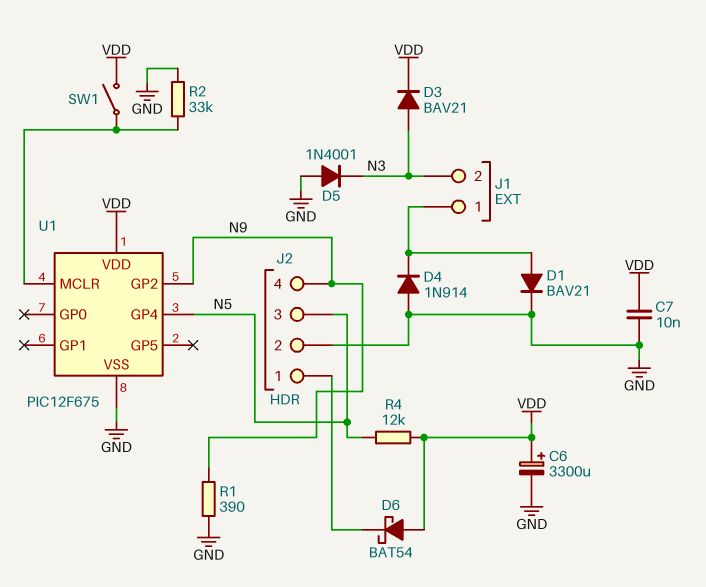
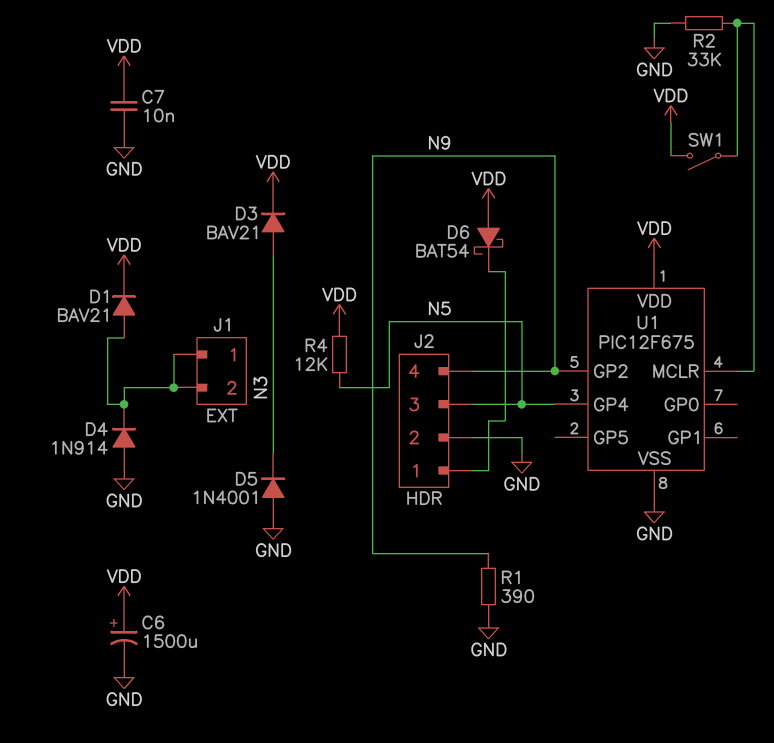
C6: 3300uF (plus VDD, minus GND) -> 1500uF (plus VDD, minus GND)
D1: diode BAV21 (A J1/1, K GND) -> diode BAV21 (A J1/1, K VDD)
J1 pin 2: N3 -> J1/1

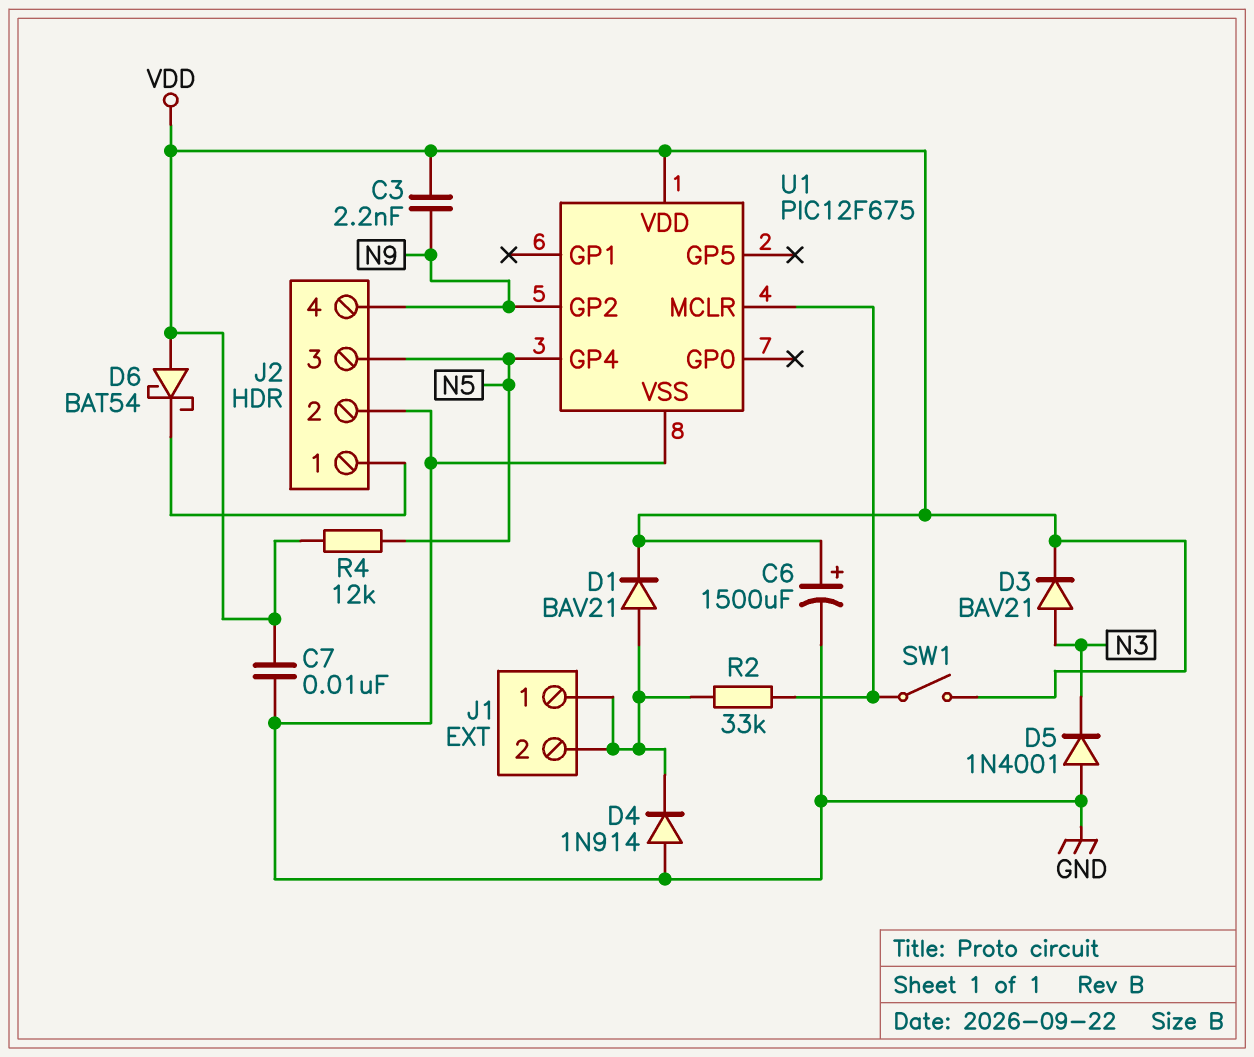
C3: none -> 2.2nF (N9, VDD)
R1: 390 (GND, N9) -> none
R2: 33k (GND, U1/MCLR) -> 33k (J1/1, U1/MCLR)

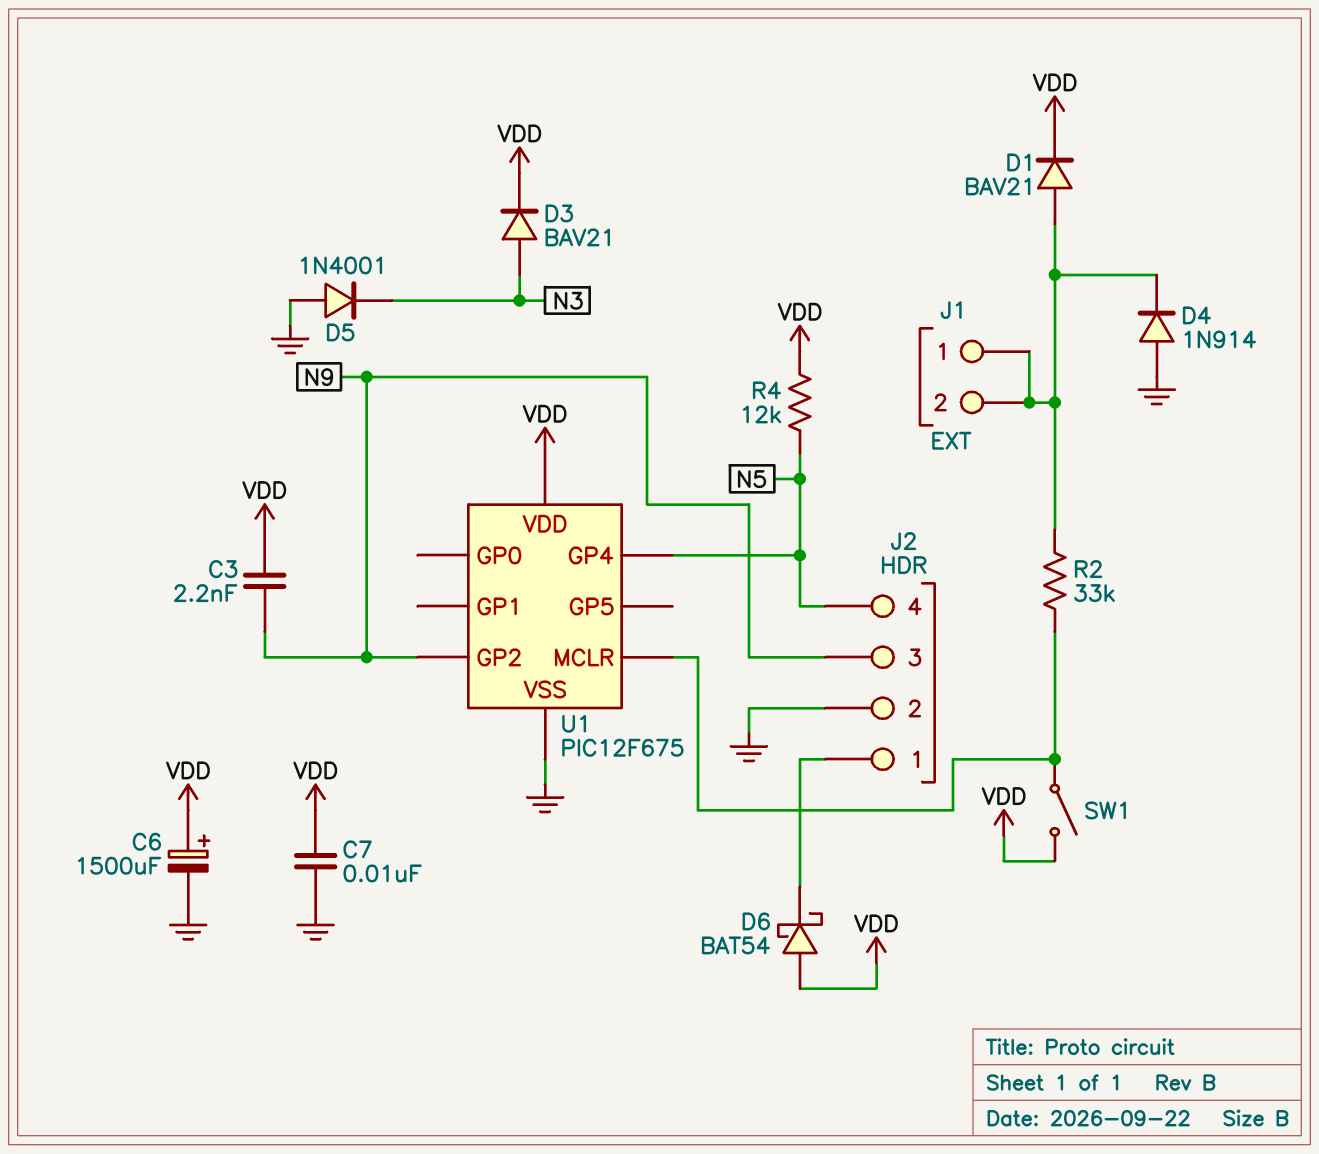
J2 pin 3: N5 -> N9
J2 pin 4: N9 -> N5

